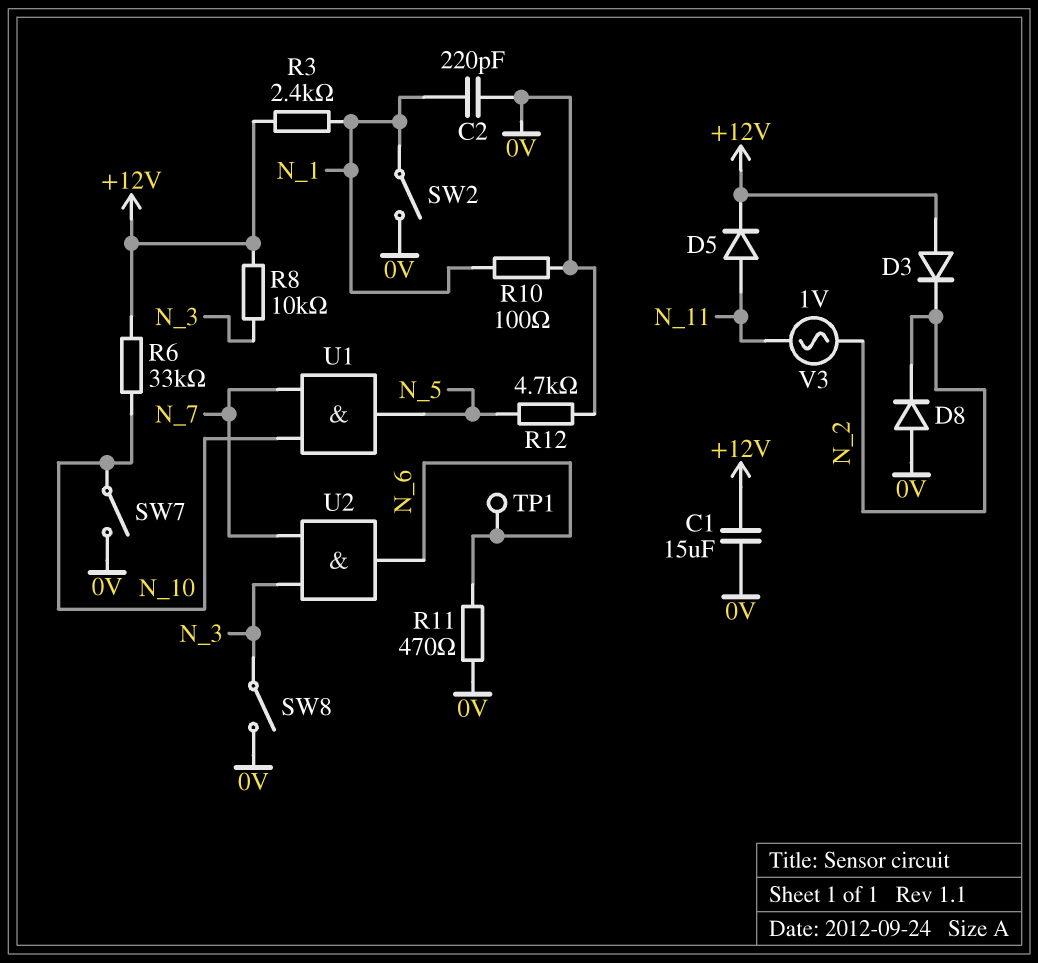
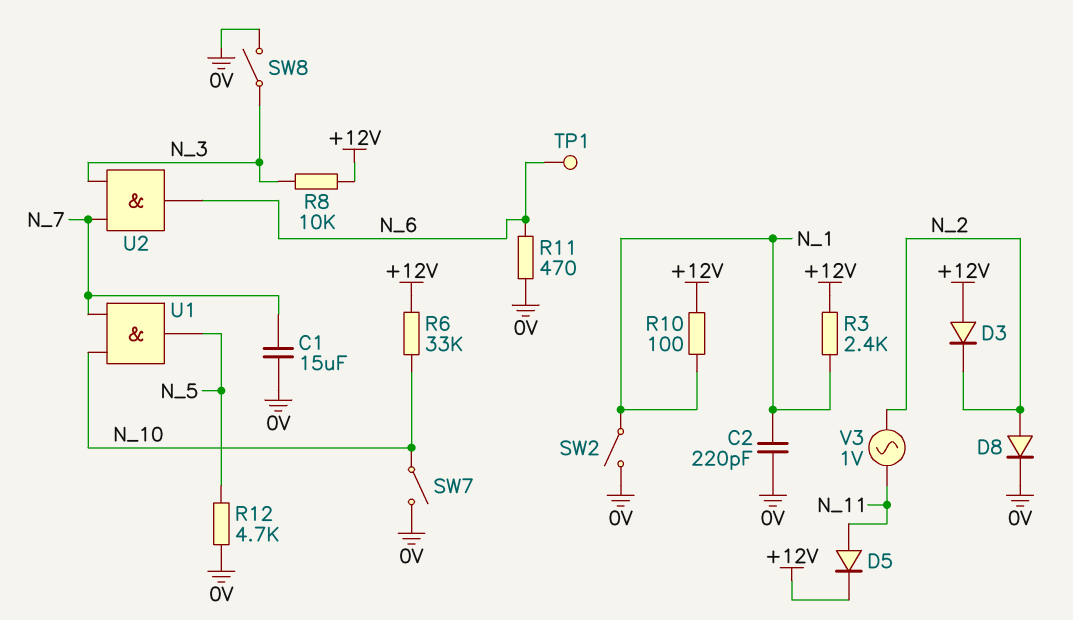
C1: 15uF (+12V, 0V) -> 15uF (0V, N_7)
D8: diode (A 0V, K N_2) -> diode (A N_2, K 0V)
R10: 100 (0V, N_1) -> 100 (+12V, N_1)

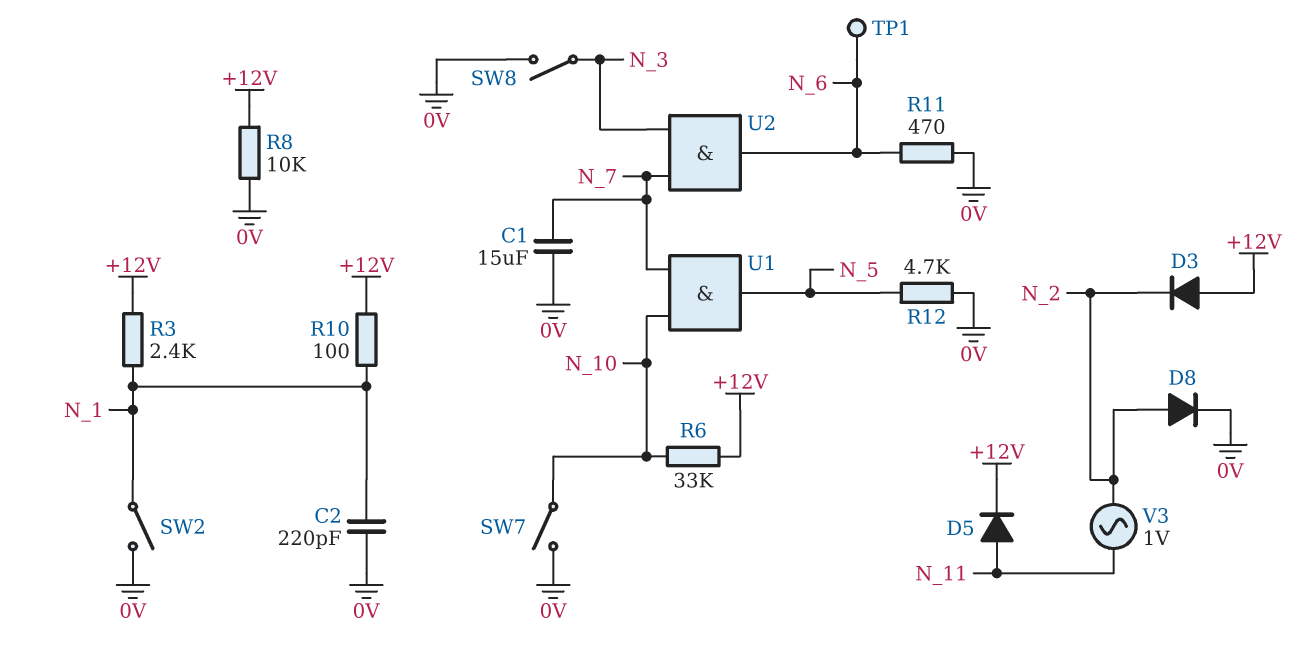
R8: 10k (+12V, N_3) -> 10k (+12V, 0V)

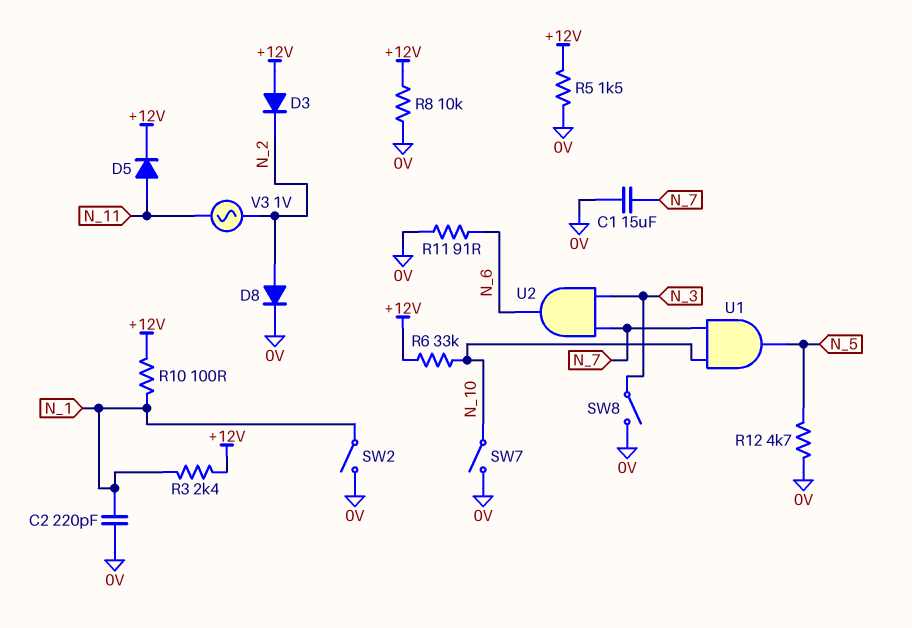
R5: none -> 1.5k (+12V, 0V)
R11: 470 (0V, N_6) -> 91 (0V, N_6)
TP1: test point (N_6) -> none

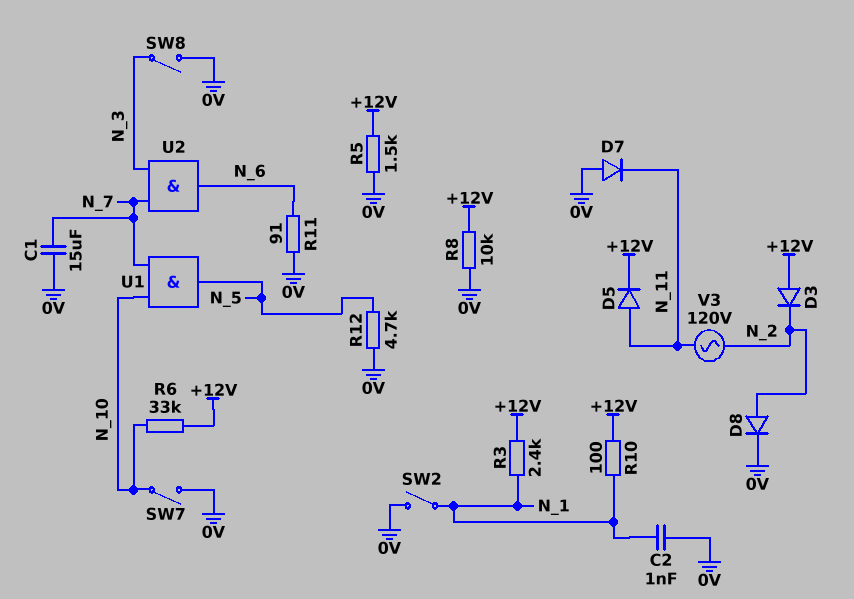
C2: 220pF (0V, N_1) -> 1nF (0V, N_1)
D7: none -> diode (A 0V, K N_11)
V3: AC 1V (N_2, N_11) -> AC 120V (N_2, N_11)

